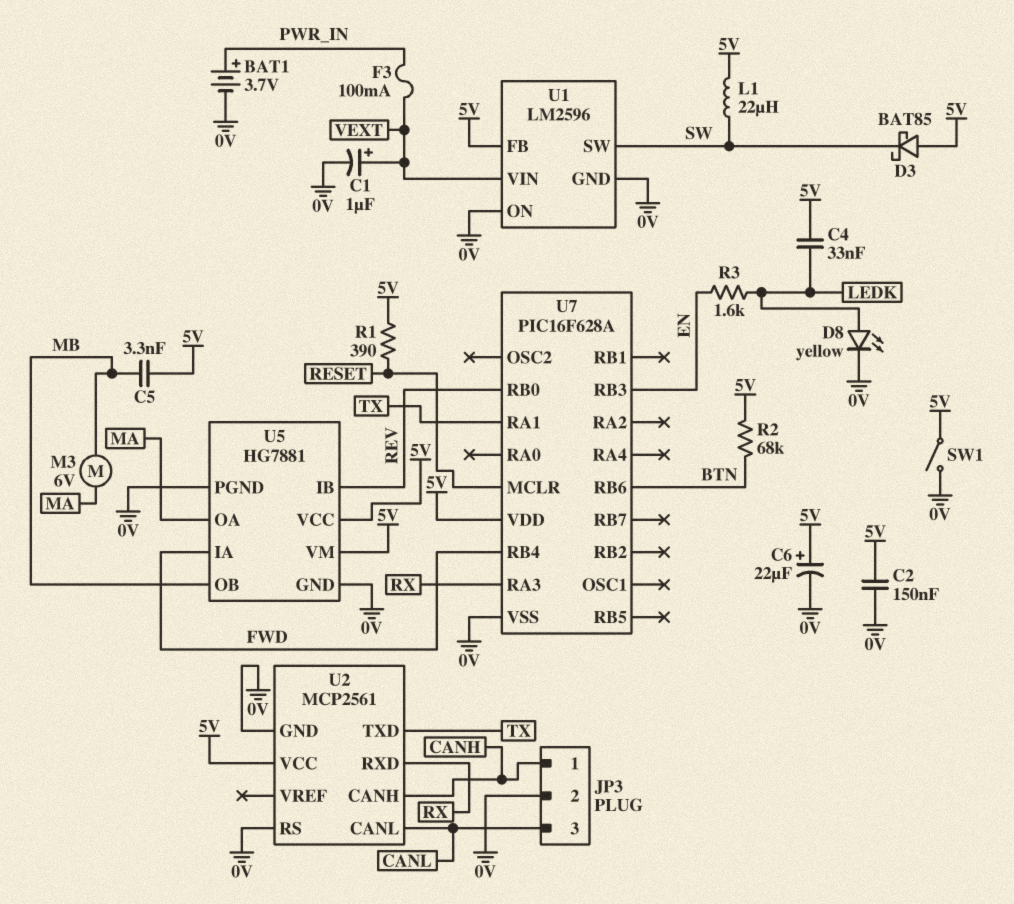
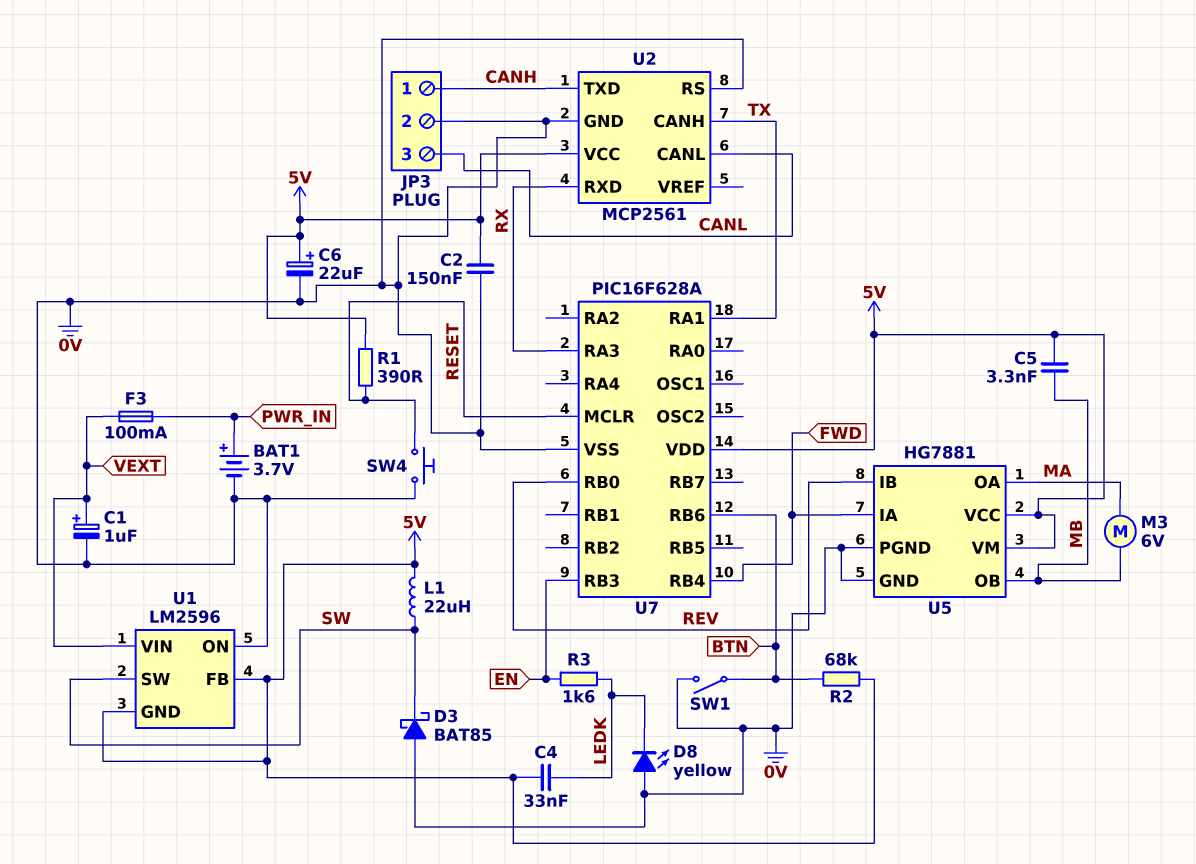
D3: schottky BAT85 (A 5V, K SW) -> schottky BAT85 (A 0V, K SW)
D8: LED yellow (A LEDK, K 0V) -> LED yellow (A 0V, K LEDK)
SW1: switch (0V, 5V) -> switch (0V, BTN)
SW4: none -> button (0V, RESET)
U1 pin GND: 0V -> 5V
U2 pin CANH: CANH -> TX
U2 pin TXD: TX -> CANH

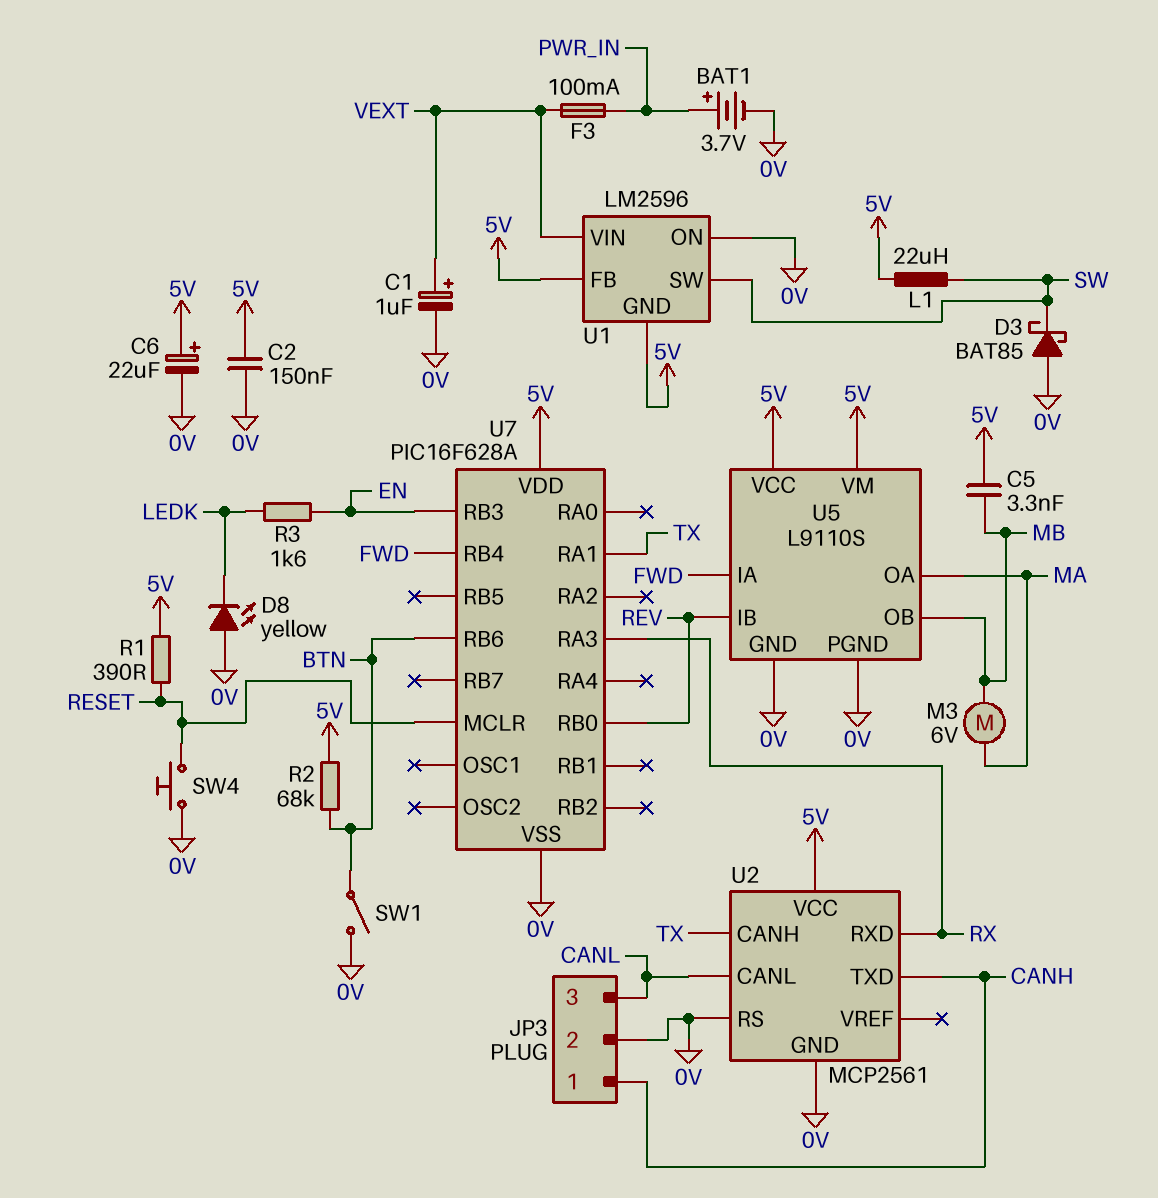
C4: 33nF (5V, LEDK) -> none
U5: HG7881 -> L9110S

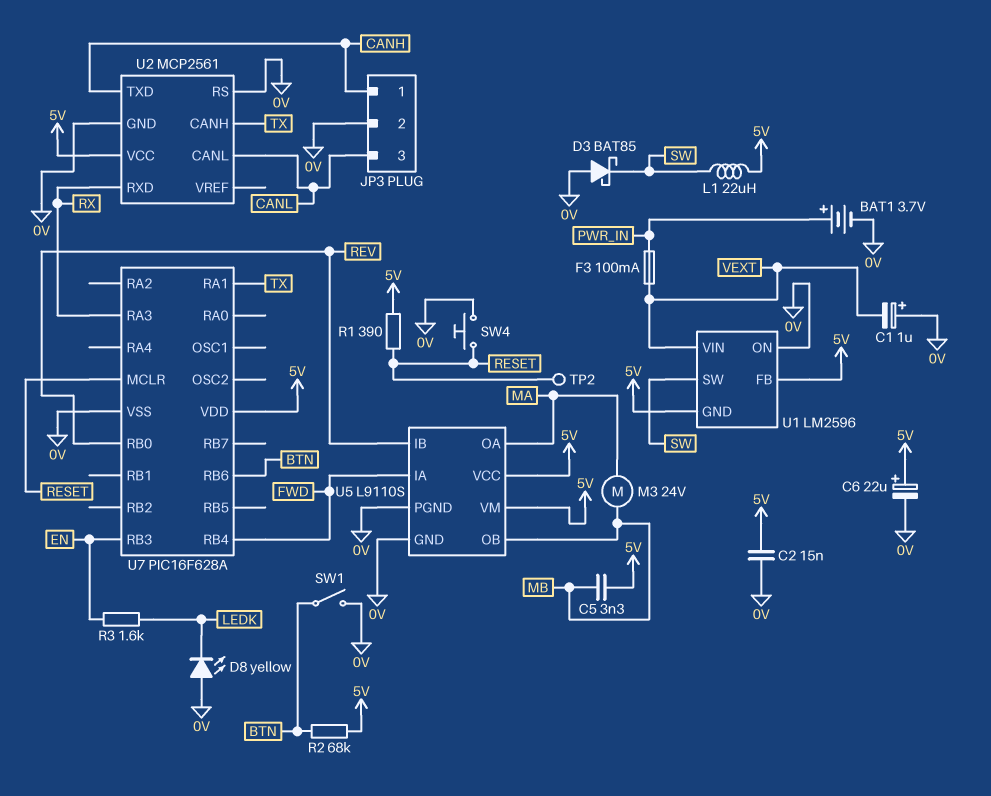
C1: 1uF (plus VEXT, minus 0V) -> 1uF (plus 0V, minus VEXT)
C2: 150nF (0V, 5V) -> 15nF (0V, 5V)
M3: motor 6V (MA, MB) -> motor 24V (MA, MB)
TP2: none -> test point (RESET)

